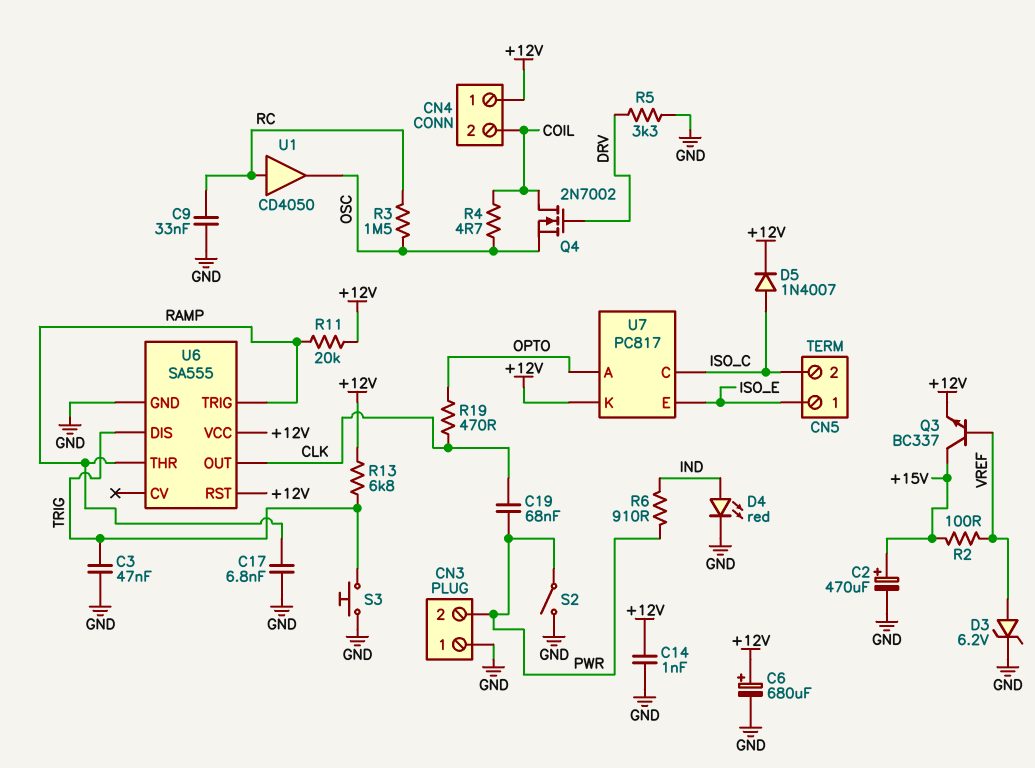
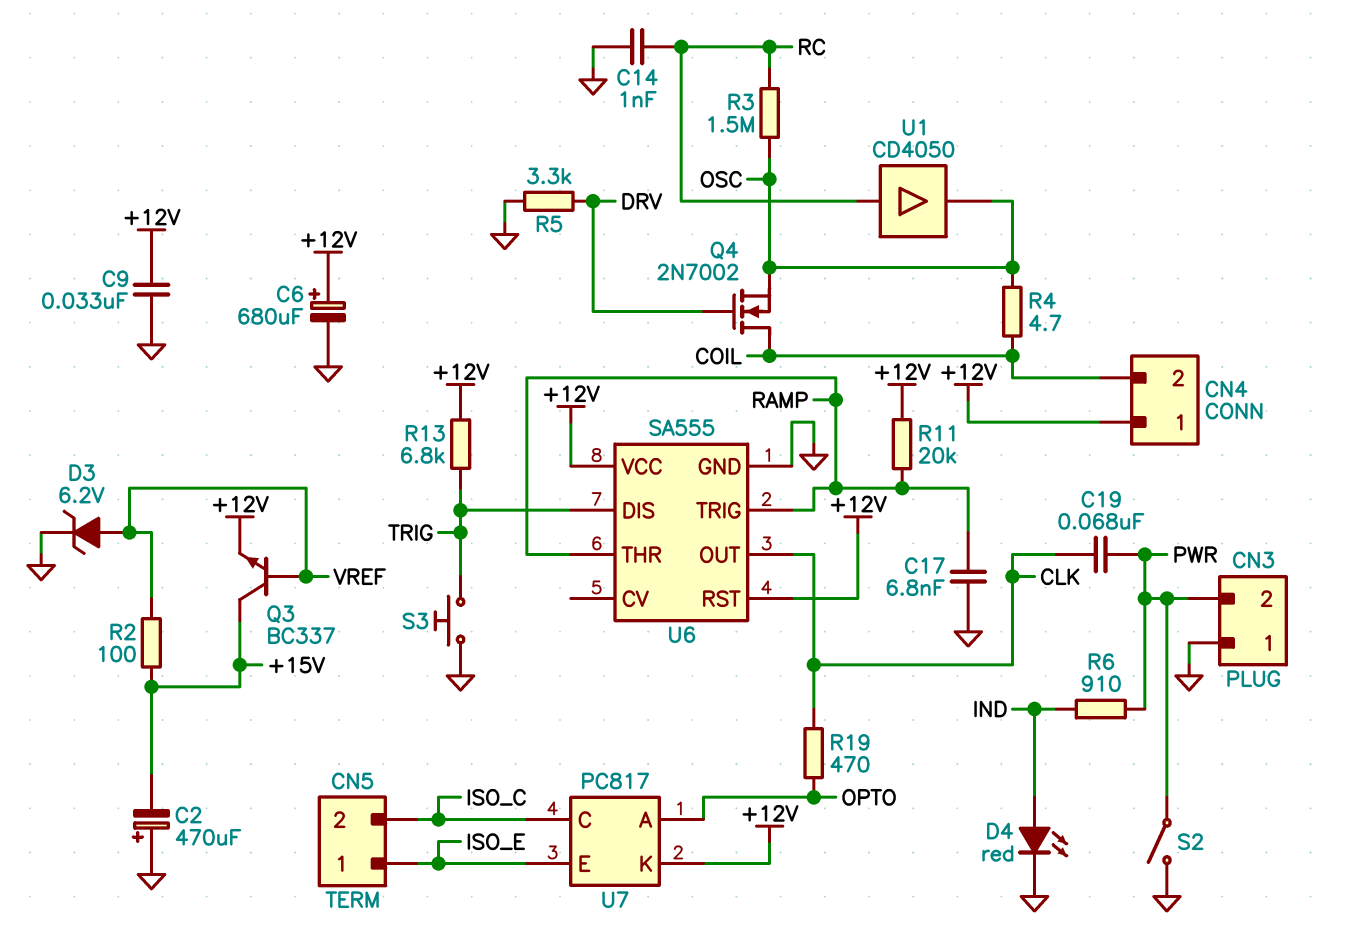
C2: 470uF (plus +15V, minus GND) -> 470uF (plus GND, minus +15V)
C3: 47nF (GND, TRIG) -> none
C9: 33nF (GND, RC) -> 33nF (+12V, GND)
C14: 1nF (+12V, GND) -> 1nF (GND, RC)
D5: diode 1N4007 (A ISO_C, K +12V) -> none

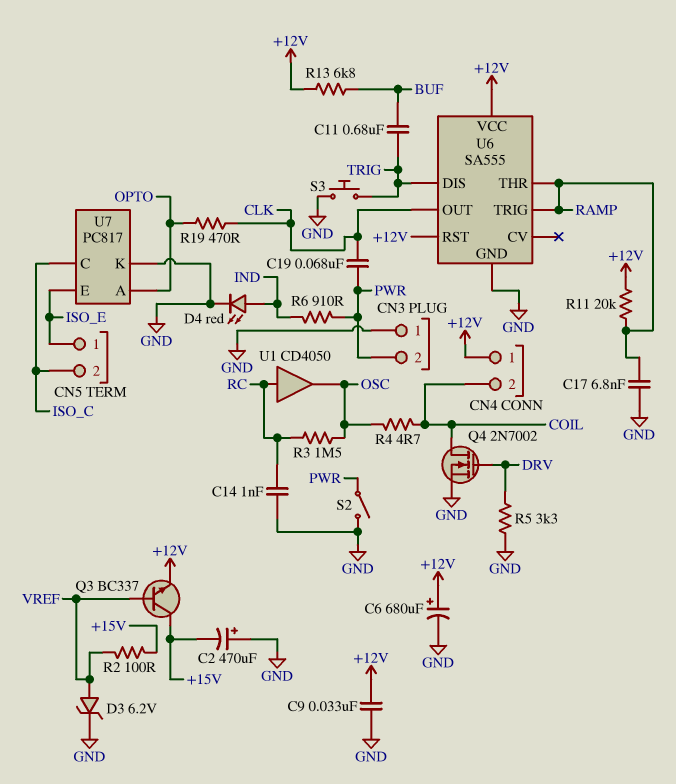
C11: none -> 680nF (BUF, TRIG)
Q4: NMOS 2N7002 (G DRV, D COIL, S OSC) -> NMOS 2N7002 (G DRV, D COIL, S GND)
R13: 6.8k (+12V, TRIG) -> 6.8k (+12V, BUF)
U7 pin K: +12V -> GND

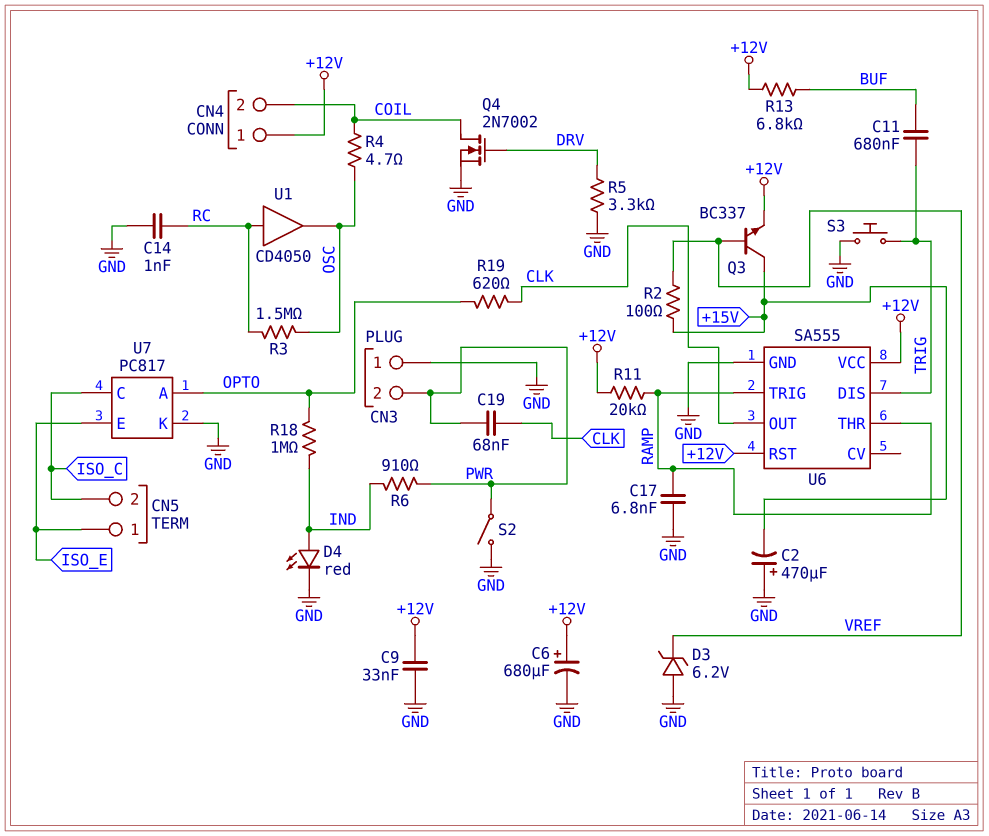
D3: zener 6.2V (A VREF, K GND) -> zener 6.2V (A GND, K VREF)
R18: none -> 1M (IND, OPTO)
R19: 470 (CLK, OPTO) -> 620 (CLK, OPTO)

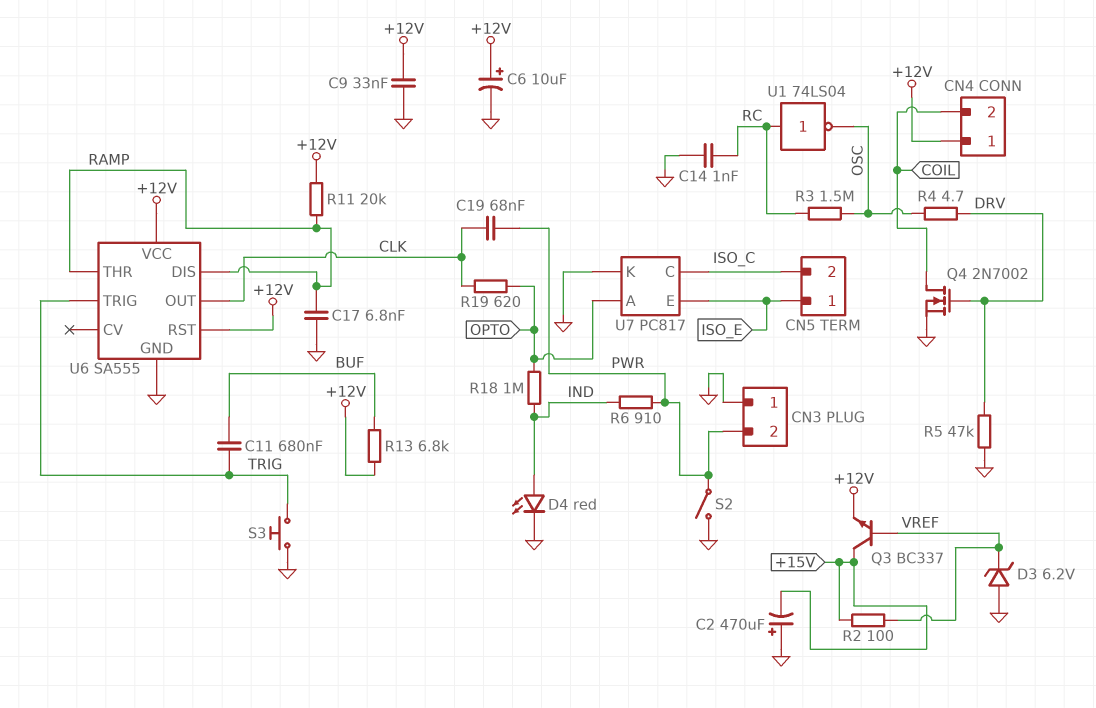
C6: 680uF (plus +12V, minus GND) -> 10uF (plus +12V, minus GND)
R4: 4.7 (COIL, OSC) -> 4.7 (DRV, OSC)
R5: 3.3k (DRV, GND) -> 47k (DRV, GND)
U1: buffer CD4050 (in RC, out OSC) -> NOT 74LS04 (in RC, out OSC)
U6 pin DIS: TRIG -> RAMP
U6 pin TRIG: RAMP -> TRIG

